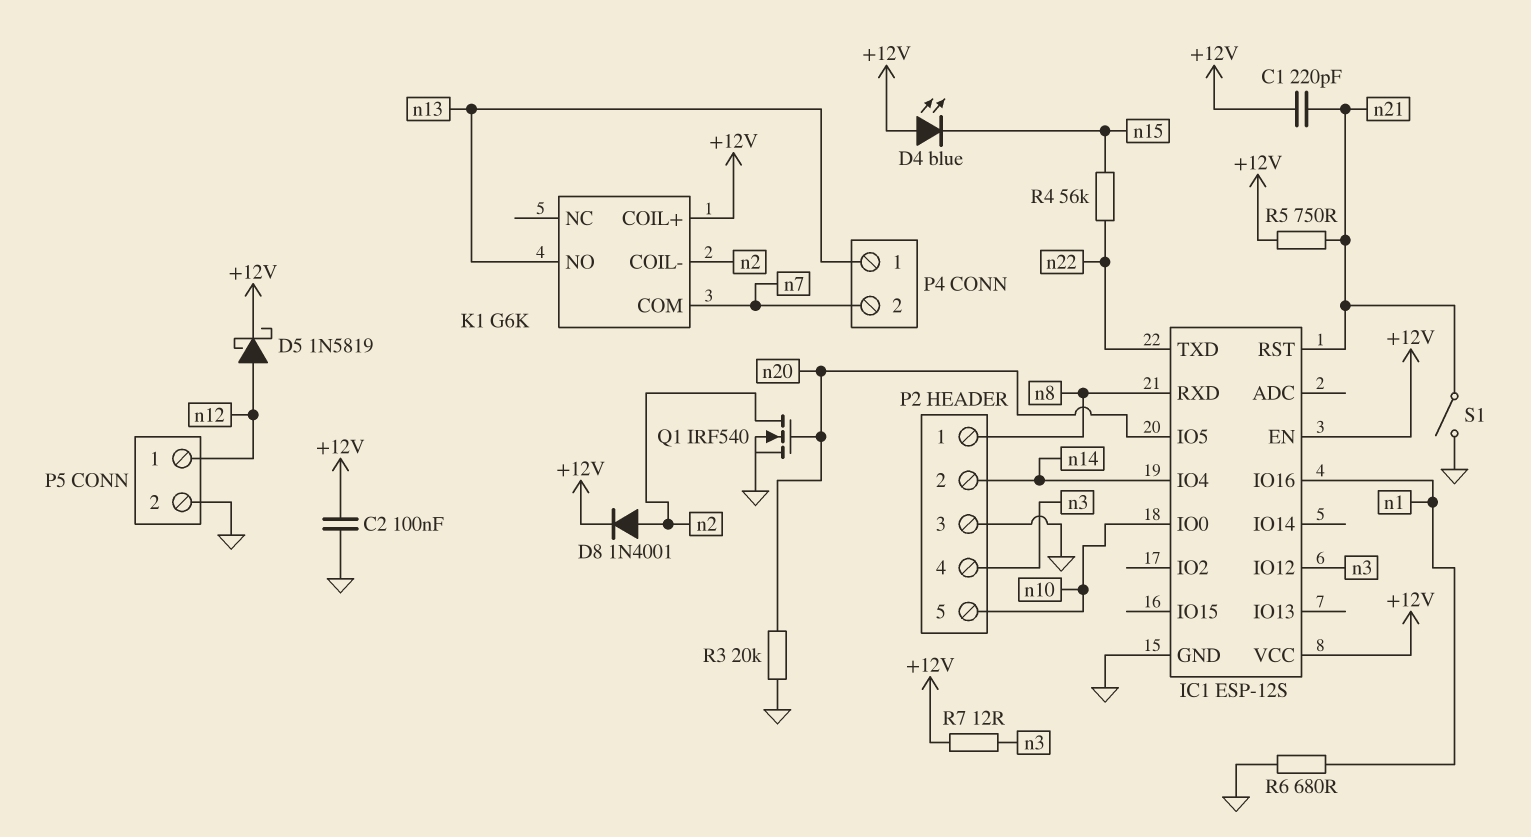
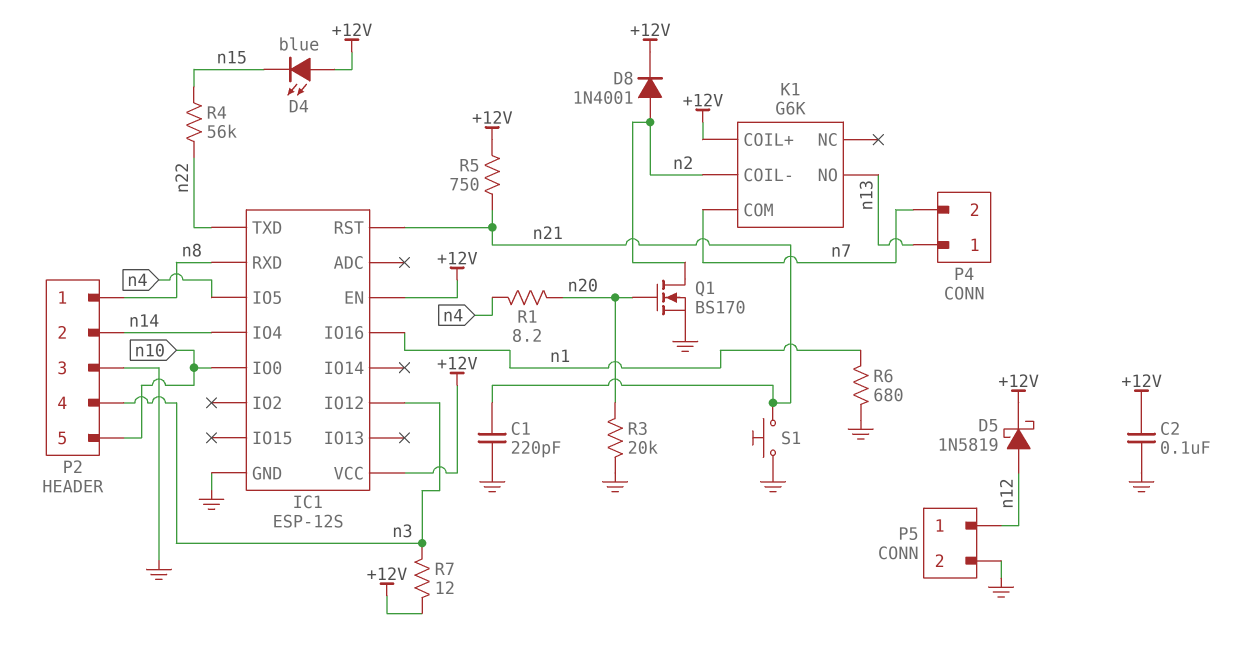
C1: 220pF (+12V, n21) -> 220pF (GND, n21)
IC1 pin IO5: n20 -> n4
Q1: NMOS IRF540 (G n20, D n2, S GND) -> NMOS BS170 (G n20, D n2, S GND)
R1: none -> 8.2 (n4, n20)
S1: switch (GND, n21) -> button (GND, n21)

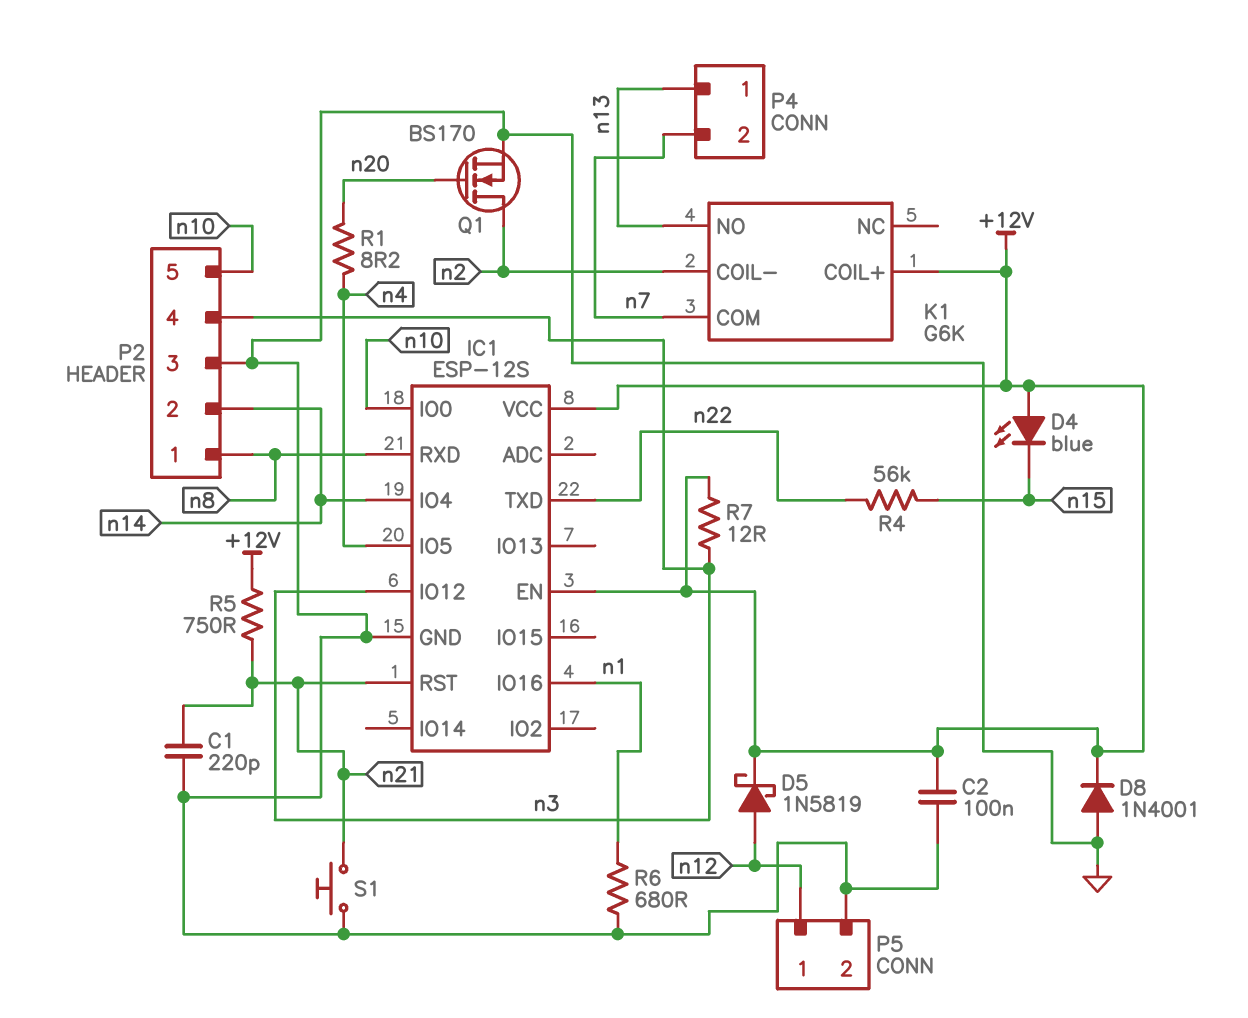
D8: diode 1N4001 (A n2, K +12V) -> diode 1N4001 (A GND, K +12V)
R3: 20k (GND, n20) -> none

